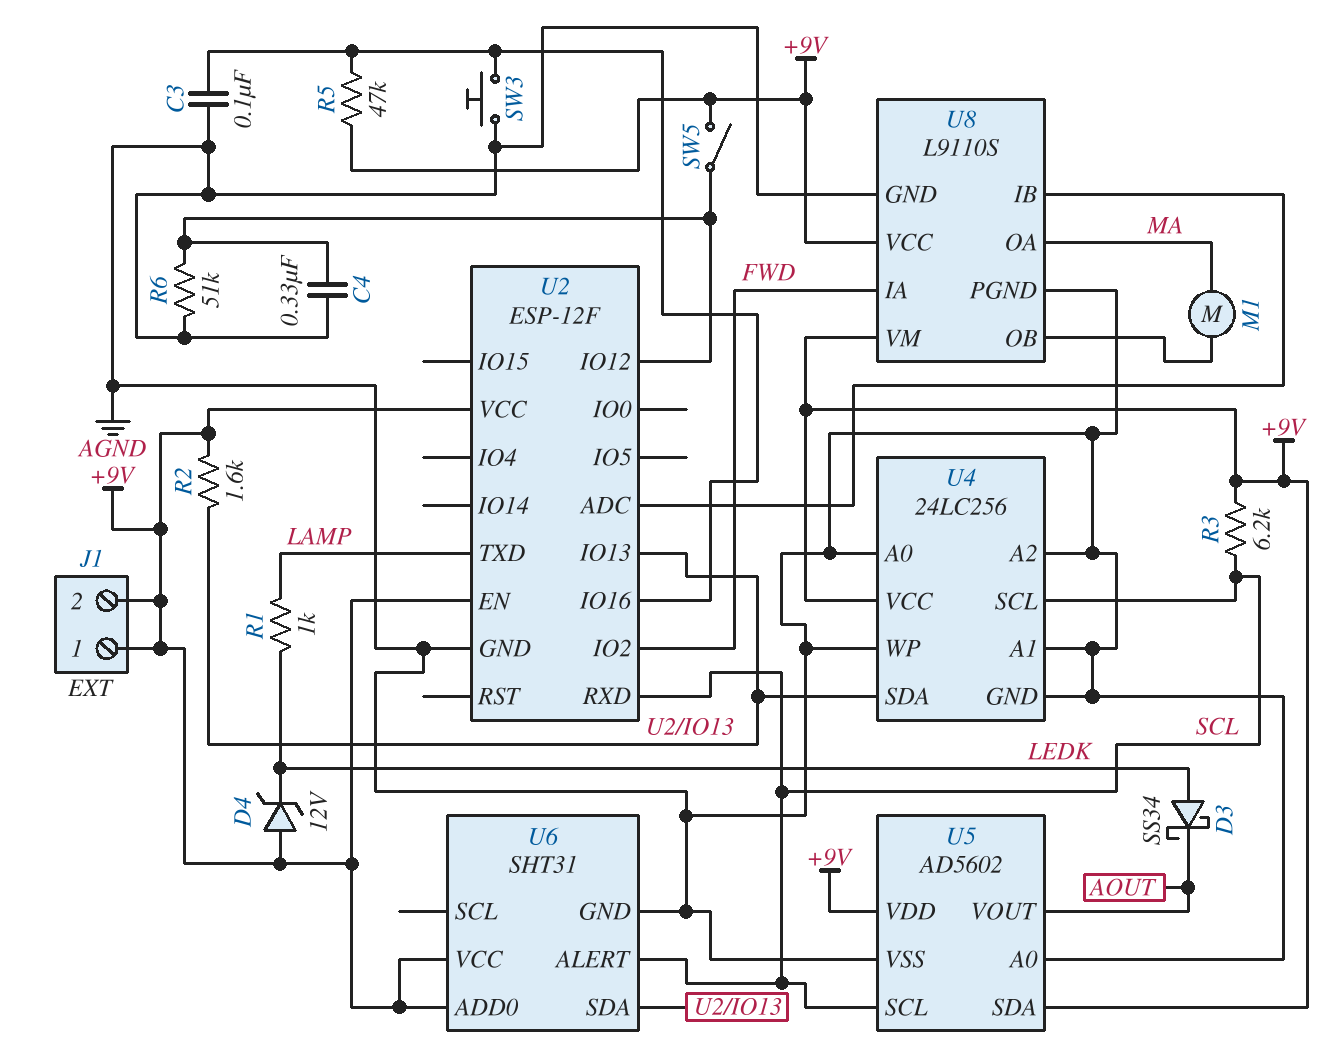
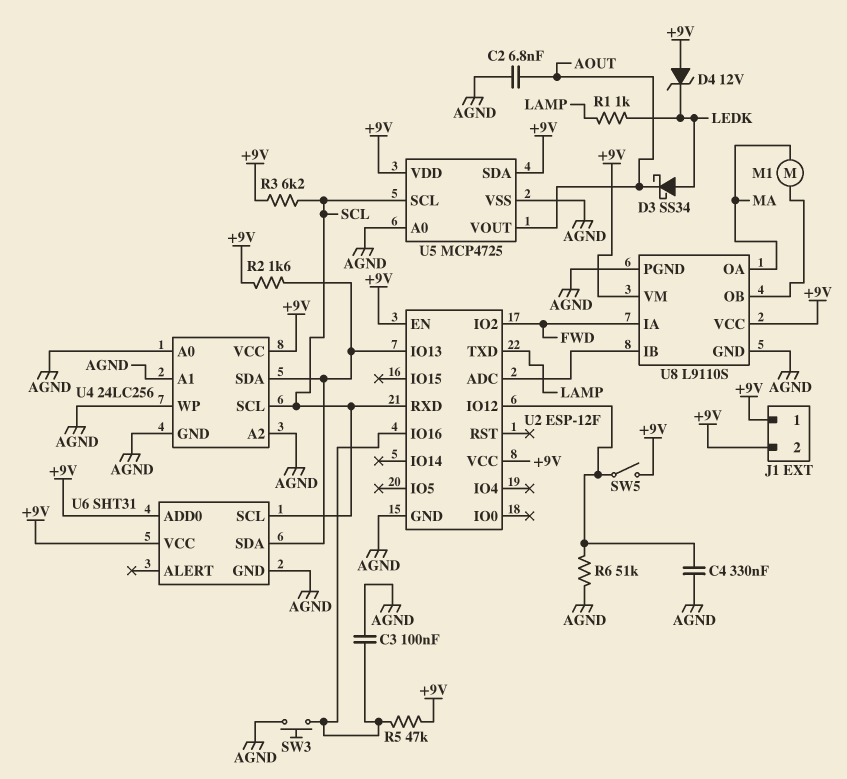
C2: none -> 6.8nF (AGND, AOUT)
U5: AD5602 -> MCP4725
U6 pin ALERT: SCL -> none
U6 pin SCL: none -> SCL

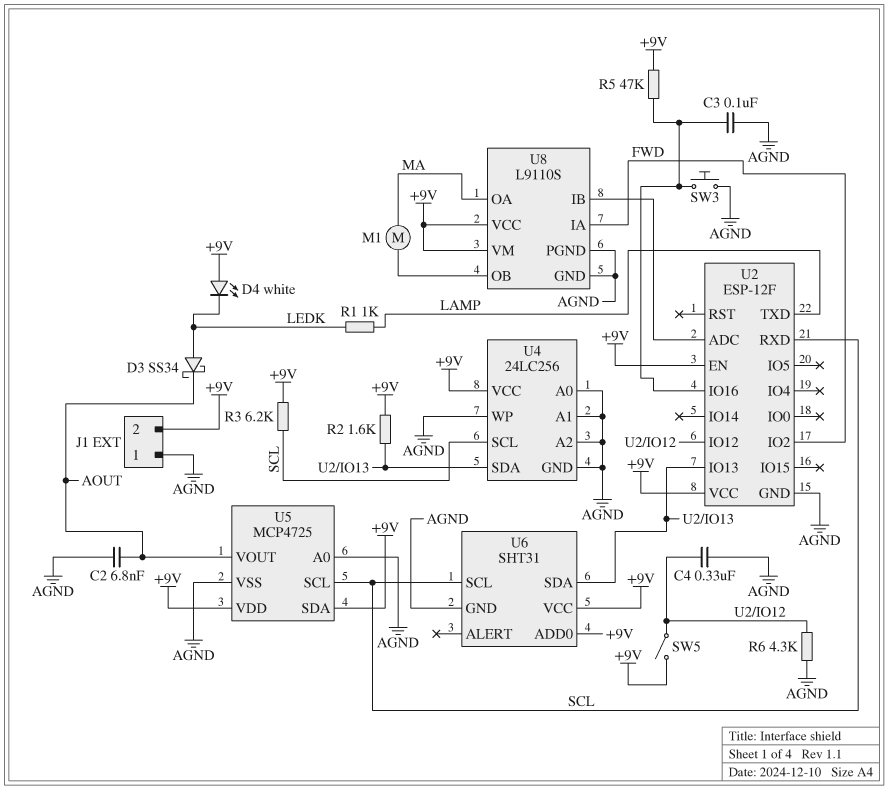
D4: zener 12V (A +9V, K LEDK) -> LED white (A +9V, K LEDK)
J1 pin 1: +9V -> AGND
R6: 51k (AGND, U2/IO12) -> 4.3k (AGND, U2/IO12)

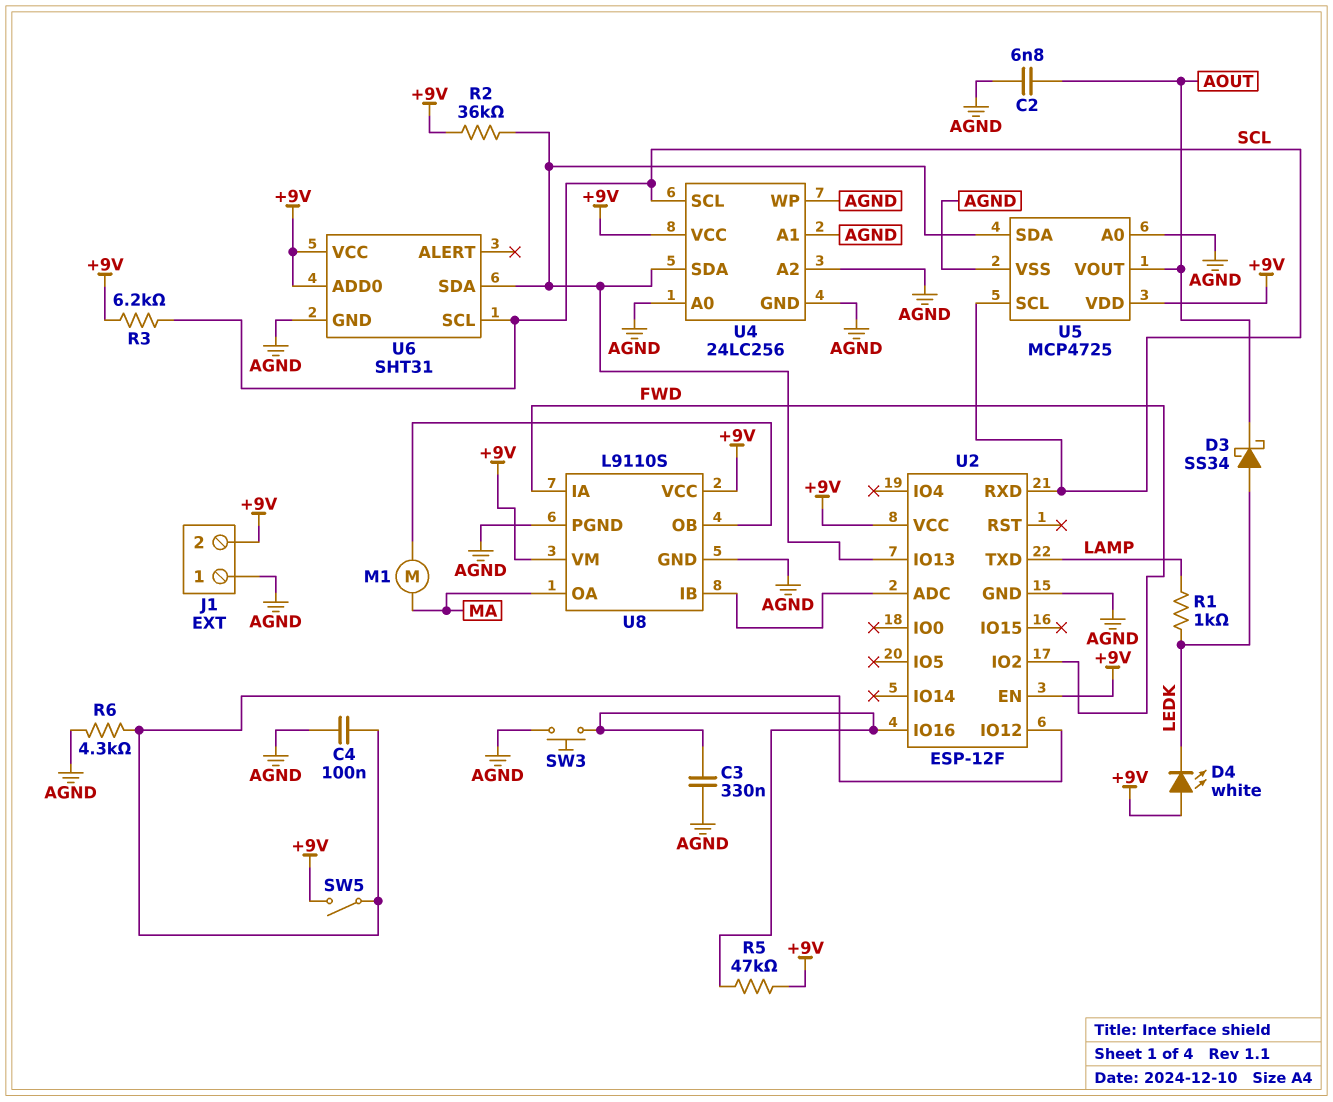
C3: 100nF (AGND, U2/IO16) -> 330nF (AGND, U2/IO16)
C4: 330nF (AGND, U2/IO12) -> 100nF (AGND, U2/IO12)
R2: 1.6k (+9V, U2/IO13) -> 36k (+9V, U2/IO13)
U5 pin SDA: +9V -> U2/IO13

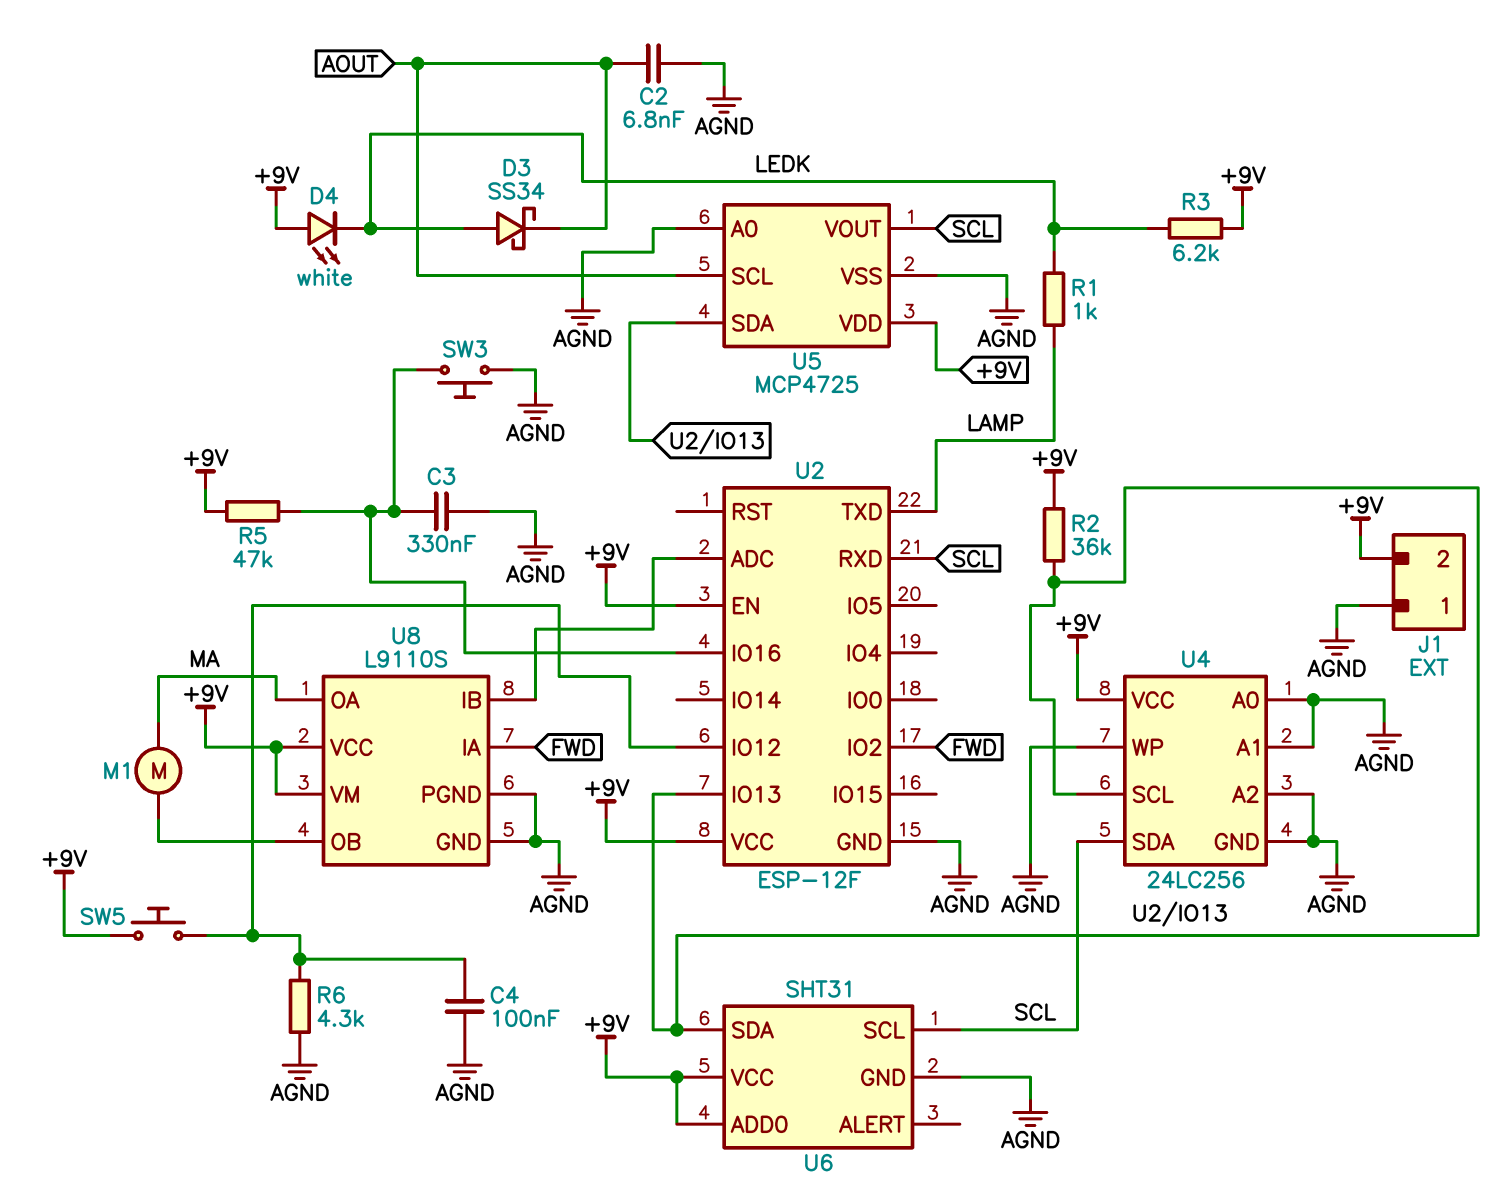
R3: 6.2k (+9V, SCL) -> 6.2k (+9V, LEDK)
SW5: switch (+9V, U2/IO12) -> button (+9V, U2/IO12)
U4 pin SCL: SCL -> U2/IO13
U4 pin SDA: U2/IO13 -> SCL
U5 pin SCL: SCL -> AOUT
U5 pin VOUT: AOUT -> SCL

